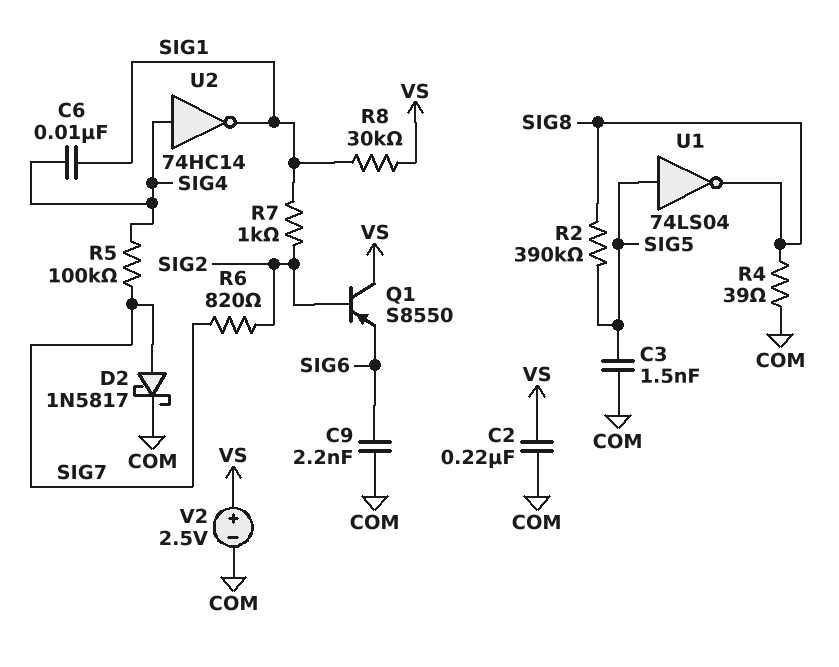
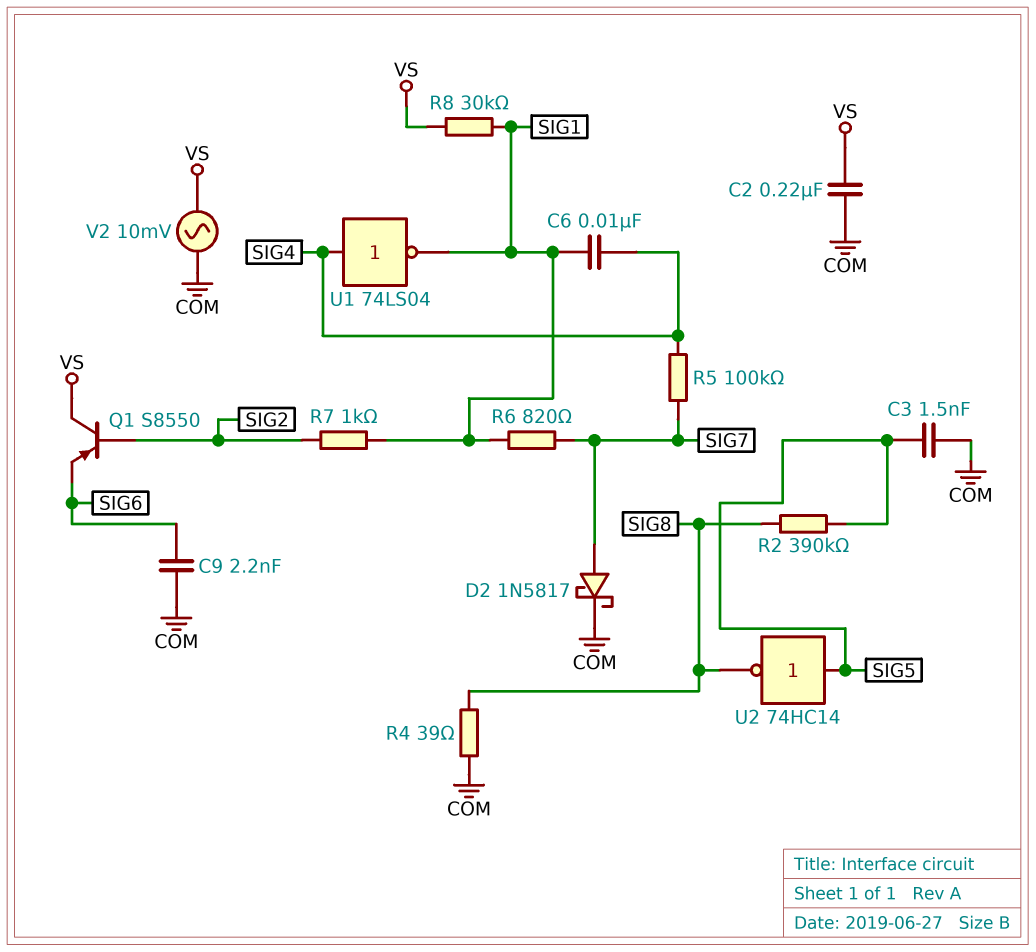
R6: 820 (SIG2, SIG7) -> 820 (SIG1, SIG7)
U1: NOT 74LS04 (in SIG5, out SIG8) -> NOT 74LS04 (in SIG4, out SIG1)
U2: NOT 74HC14 (in SIG4, out SIG1) -> NOT 74HC14 (in SIG5, out SIG8)
V2: 2.5V (plus VS, minus COM) -> AC 10mV (COM, VS)

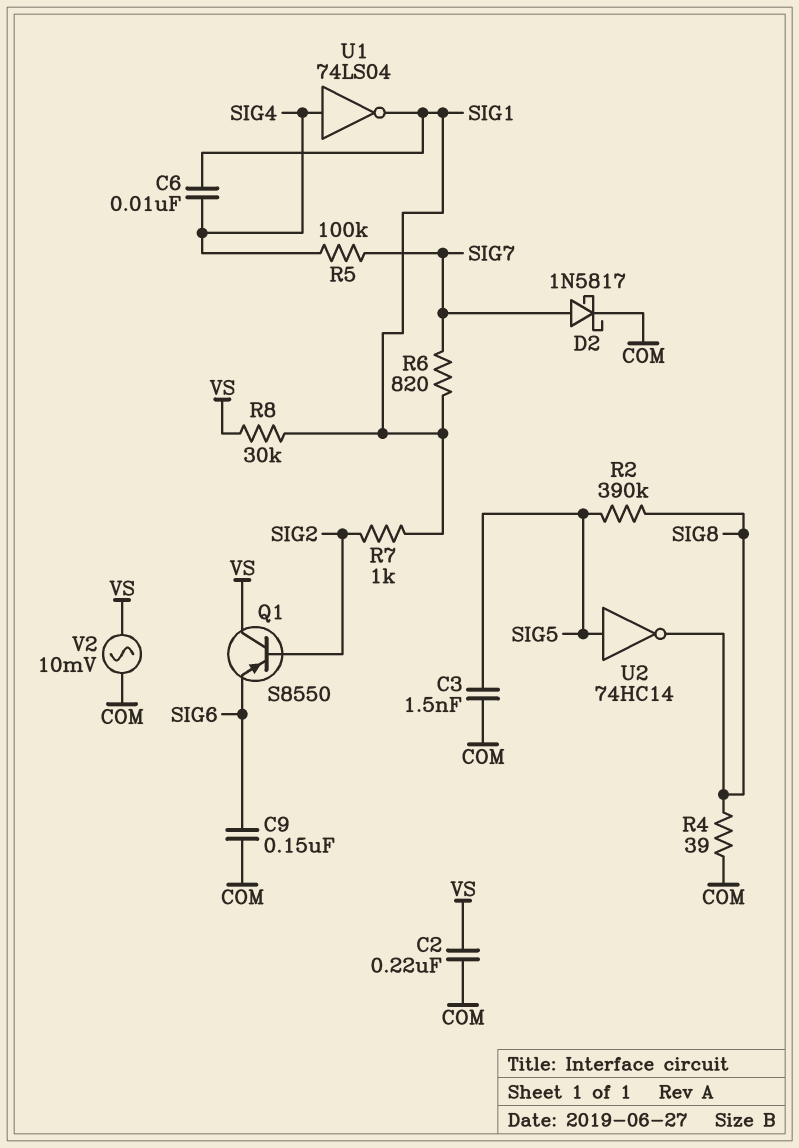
C9: 2.2nF (COM, SIG6) -> 150nF (COM, SIG6)

